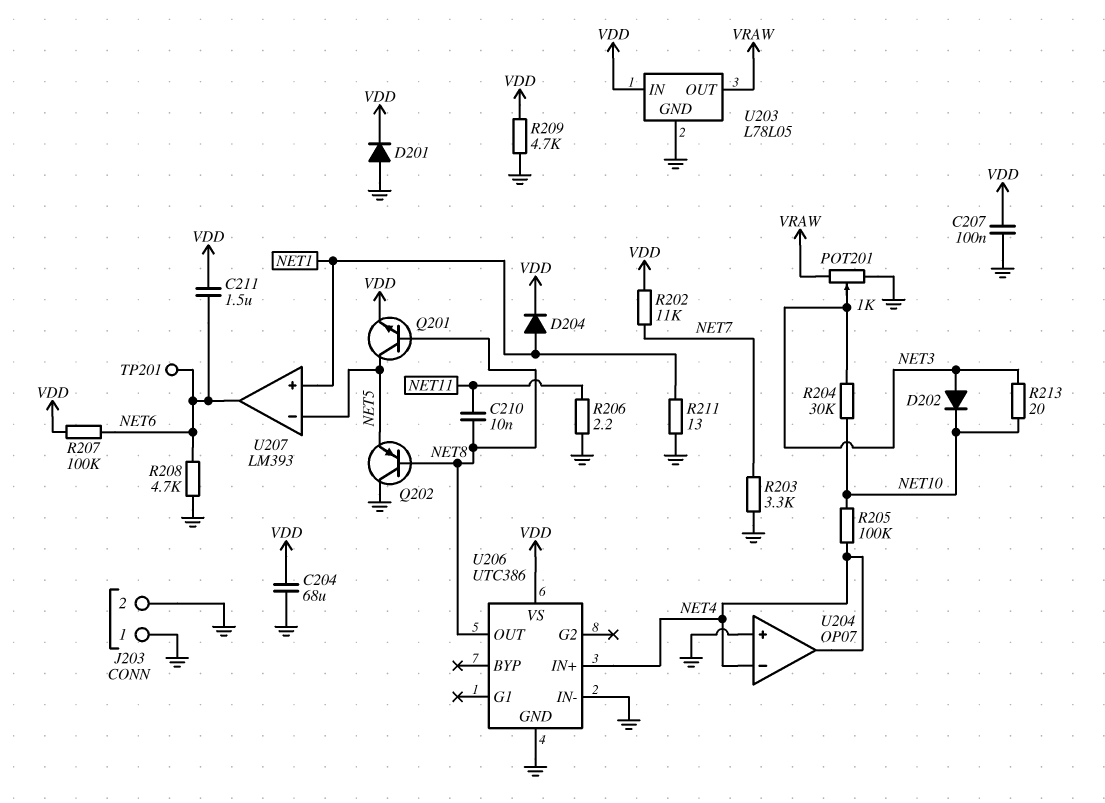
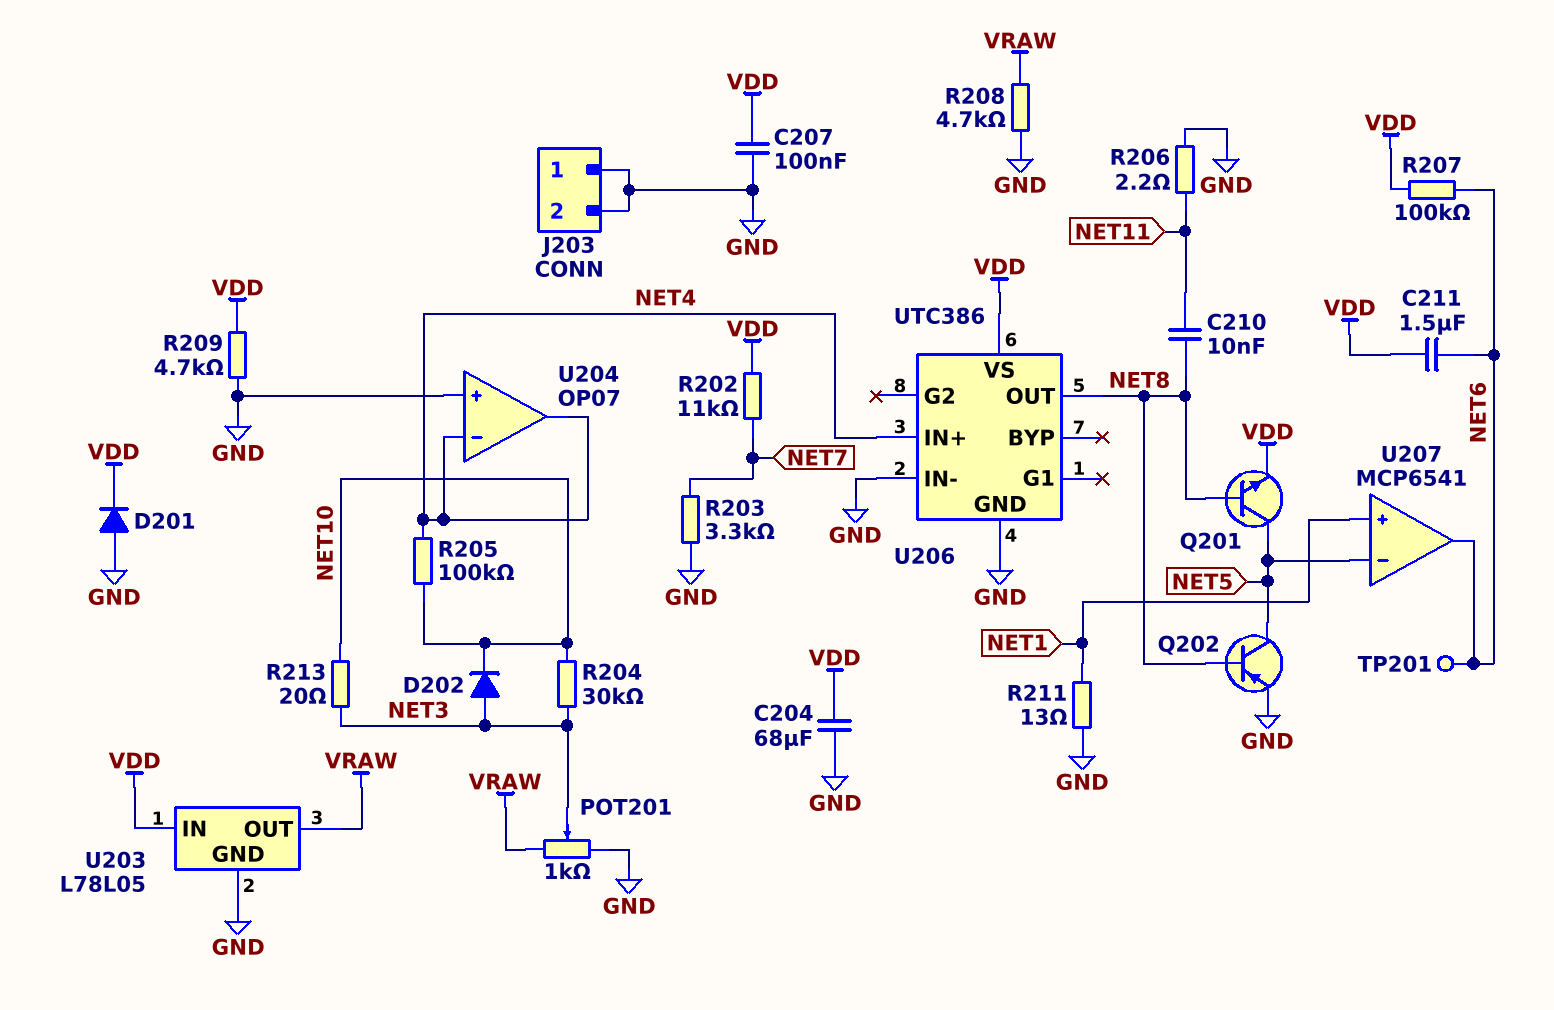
D204: diode (A NET1, K VDD) -> none
Q202: PNP (B NET8, C GND, E NET5) -> PNP (B NET8, C NET5, E GND)
R208: 4.7k (GND, NET6) -> 4.7k (GND, VRAW)
U207: LM393 -> MCP6541

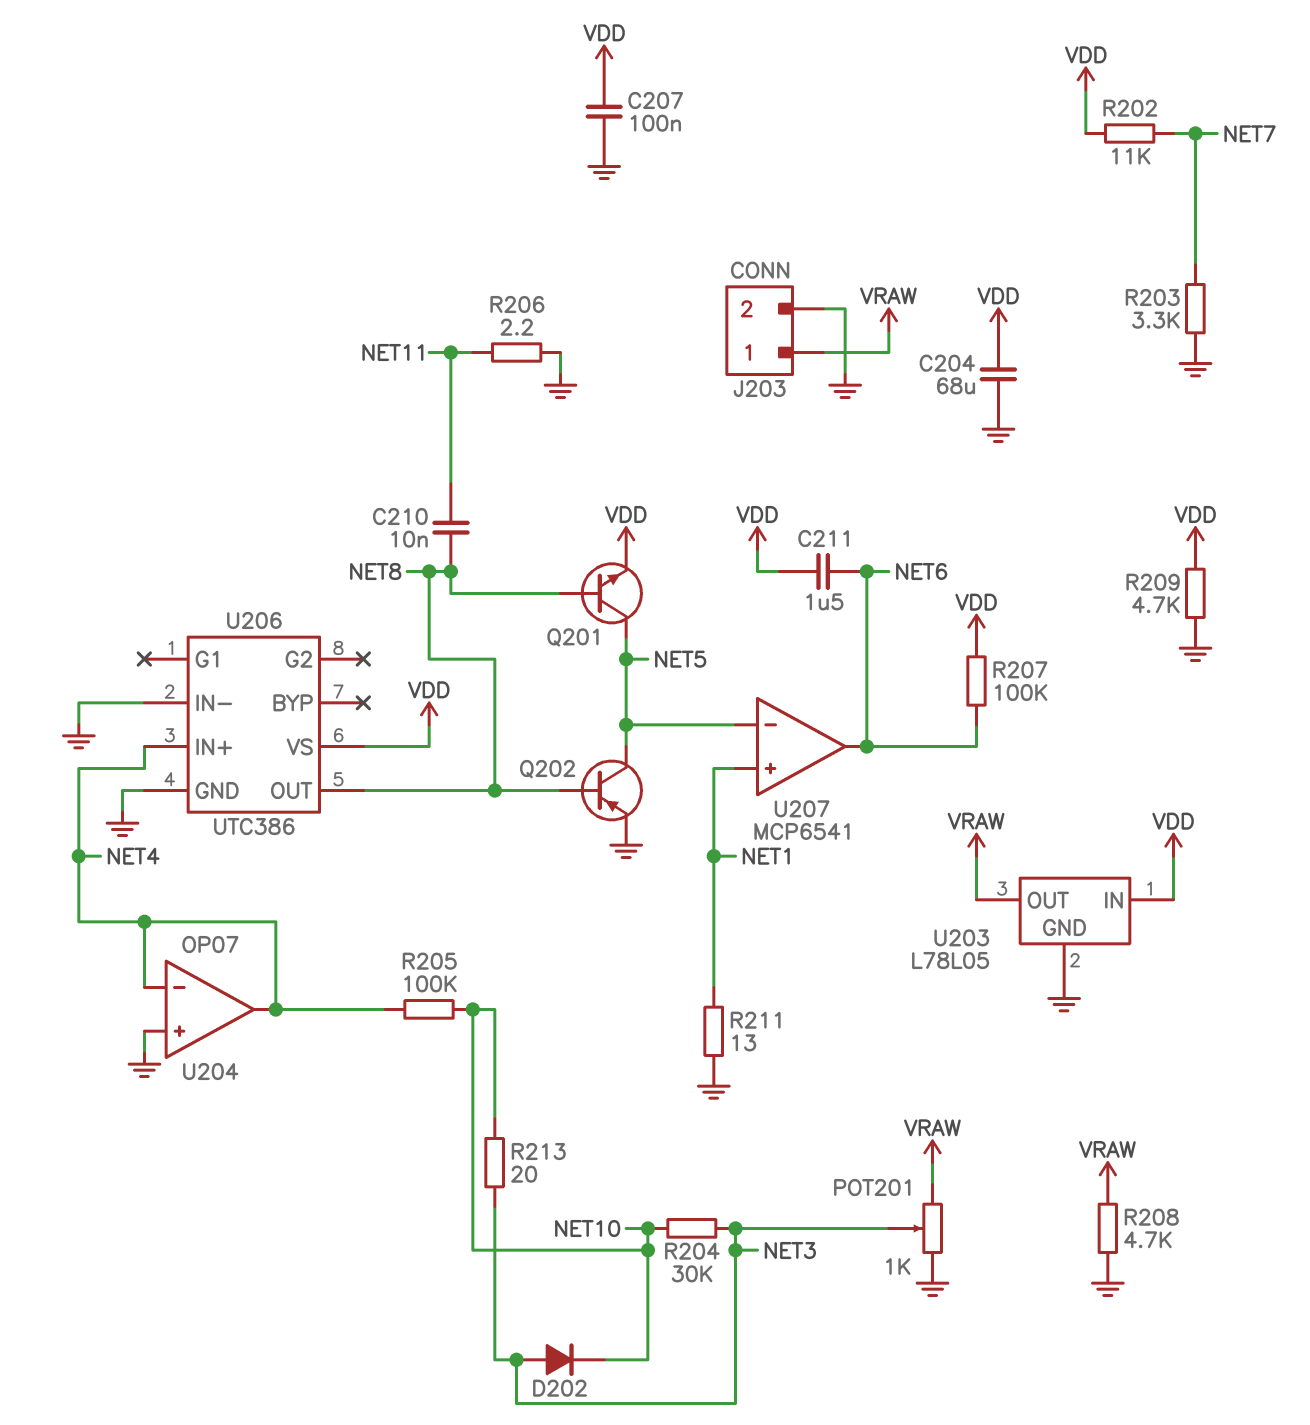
D201: diode (A GND, K VDD) -> none
J203 pin 1: GND -> VRAW
TP201: test point (NET6) -> none

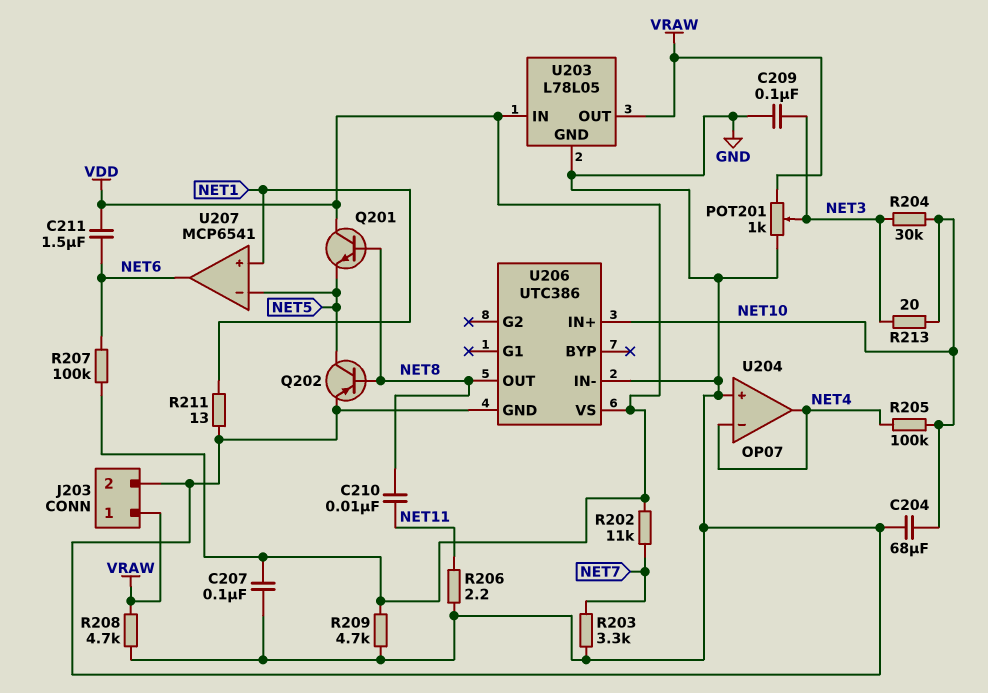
C204: 68uF (GND, VDD) -> 68uF (GND, NET10)
C209: none -> 100nF (GND, NET3)
D202: diode (A NET3, K NET10) -> none
Q201: NPN (B NET8, C NET5, E VDD) -> NPN (B NET8, C VDD, E NET5)
U206 pin IN+: NET4 -> NET10

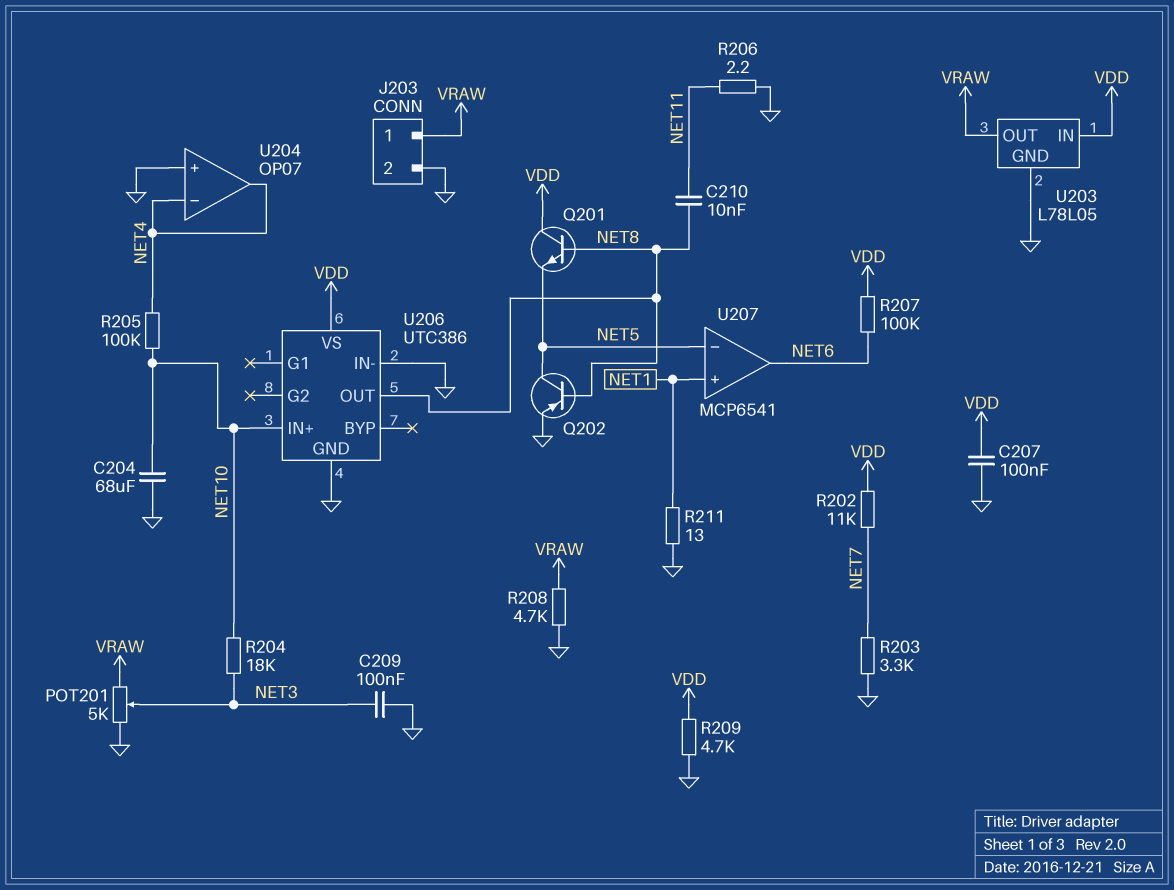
C211: 1.5uF (NET6, VDD) -> none
POT201: 1k (GND, VRAW, wiper NET3) -> 5k (GND, VRAW, wiper NET3)
R204: 30k (NET3, NET10) -> 18k (NET3, NET10)
R213: 20 (NET3, NET10) -> none

